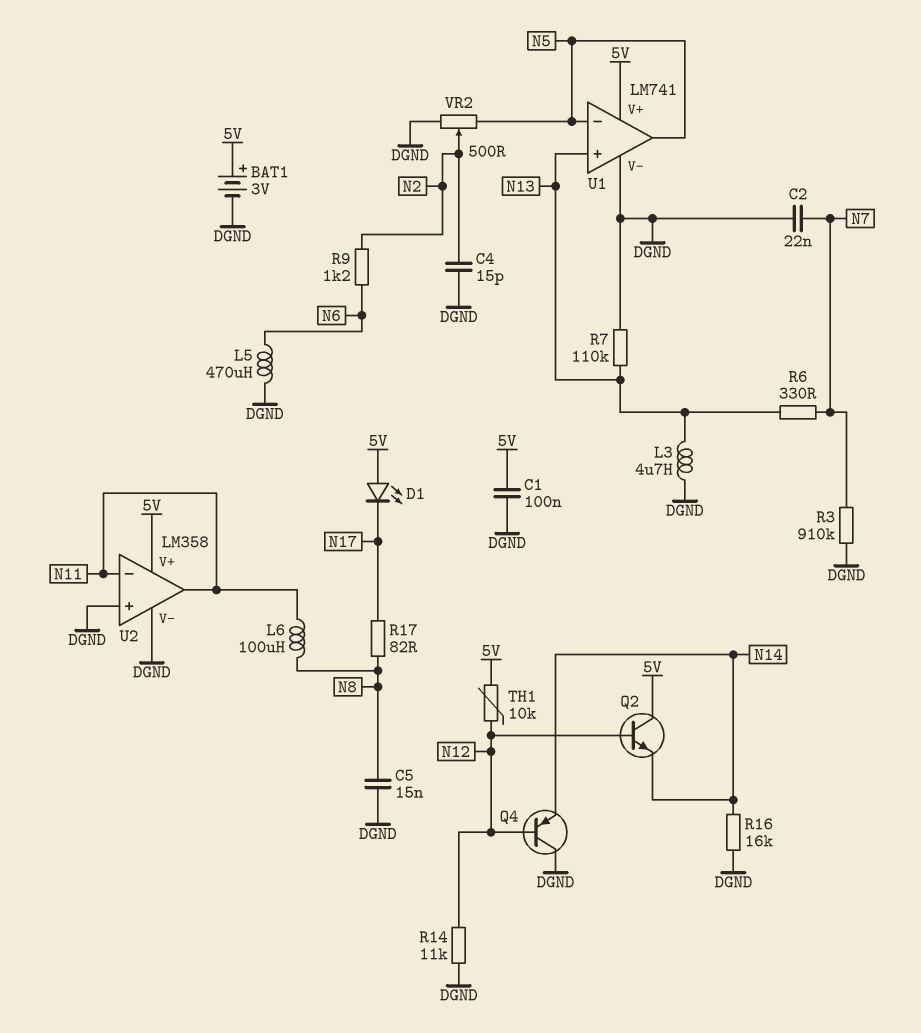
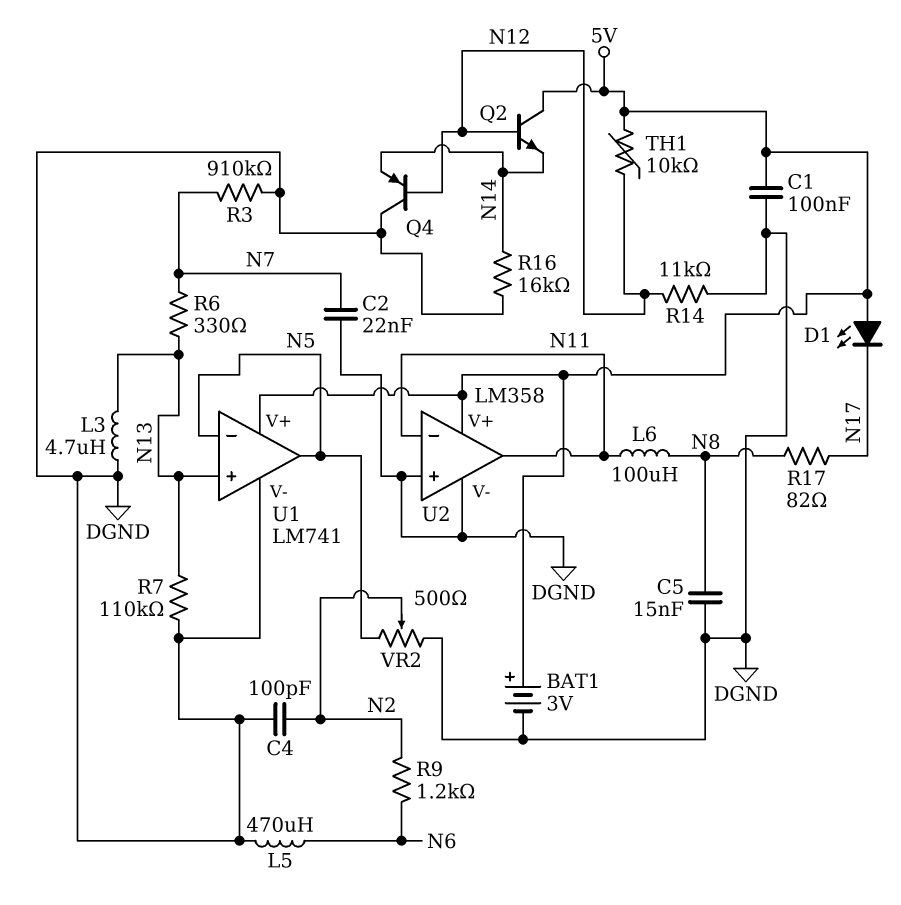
C4: 15pF (DGND, N2) -> 100pF (DGND, N2)

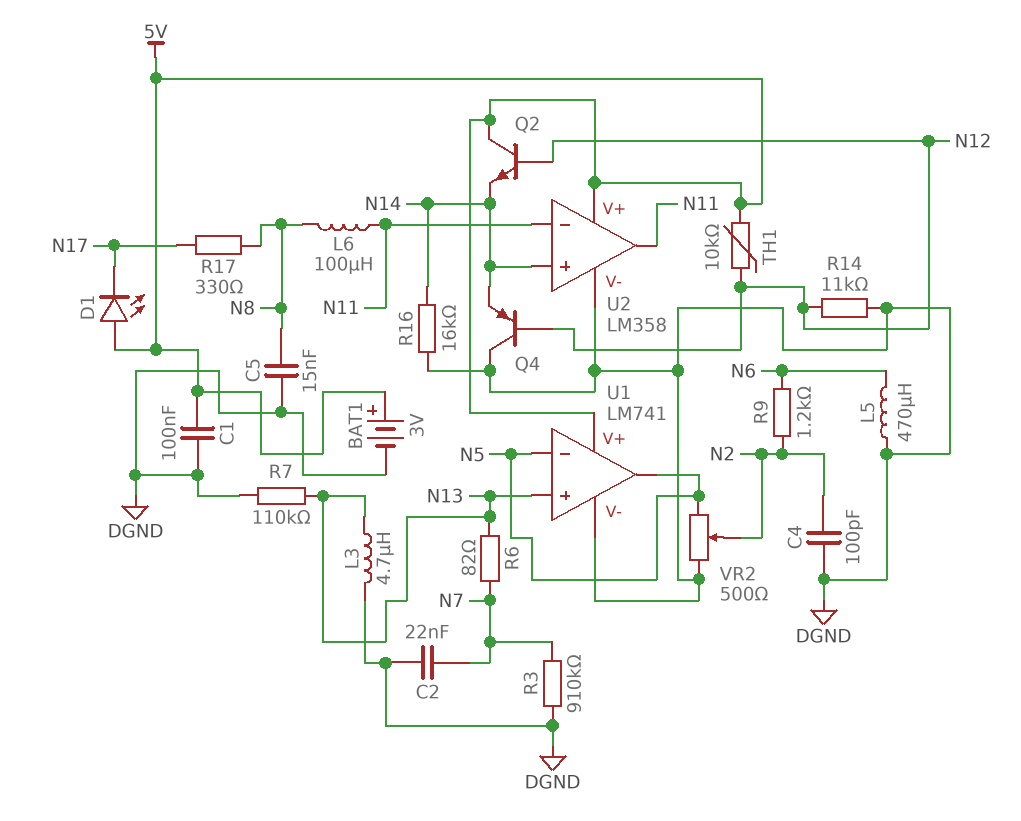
R6: 330 (N7, N13) -> 82 (N7, N13)
R17: 82 (N8, N17) -> 330 (N8, N17)
U2 pin in+: DGND -> N14

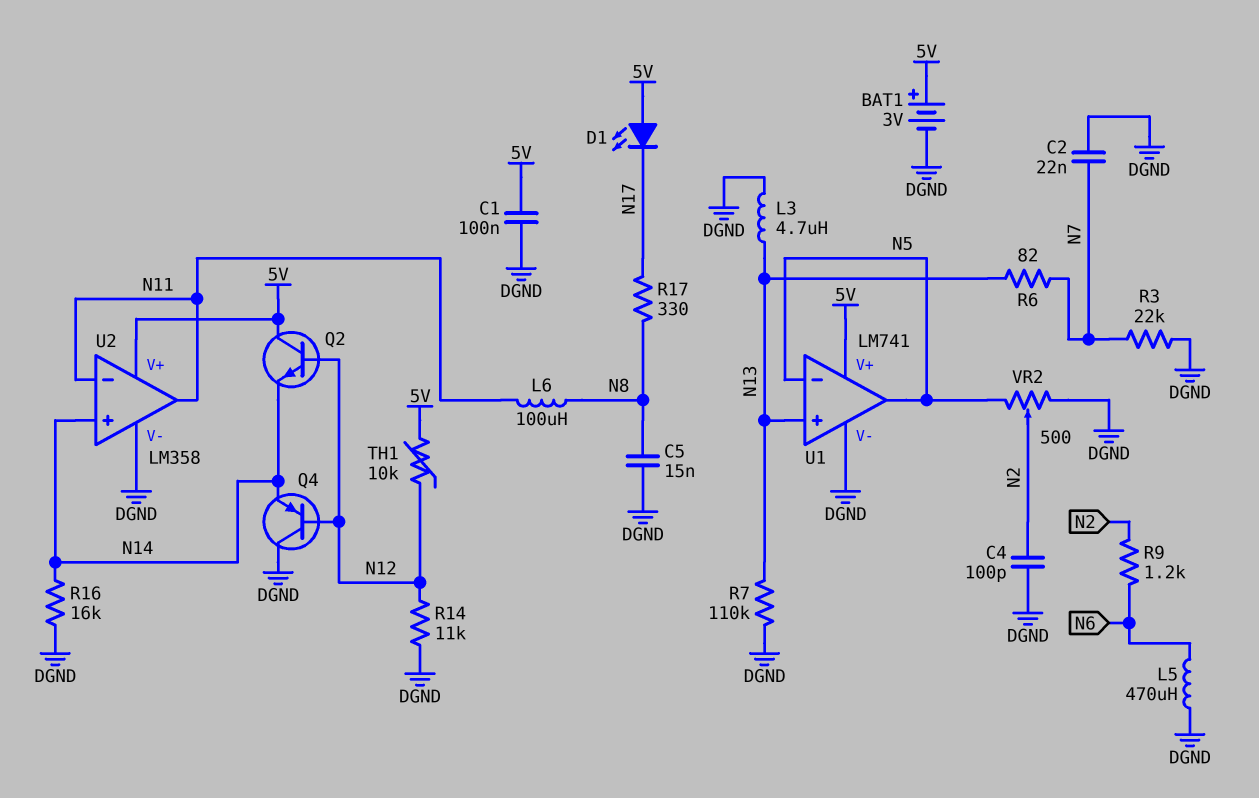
R3: 910k (DGND, N7) -> 22k (DGND, N7)

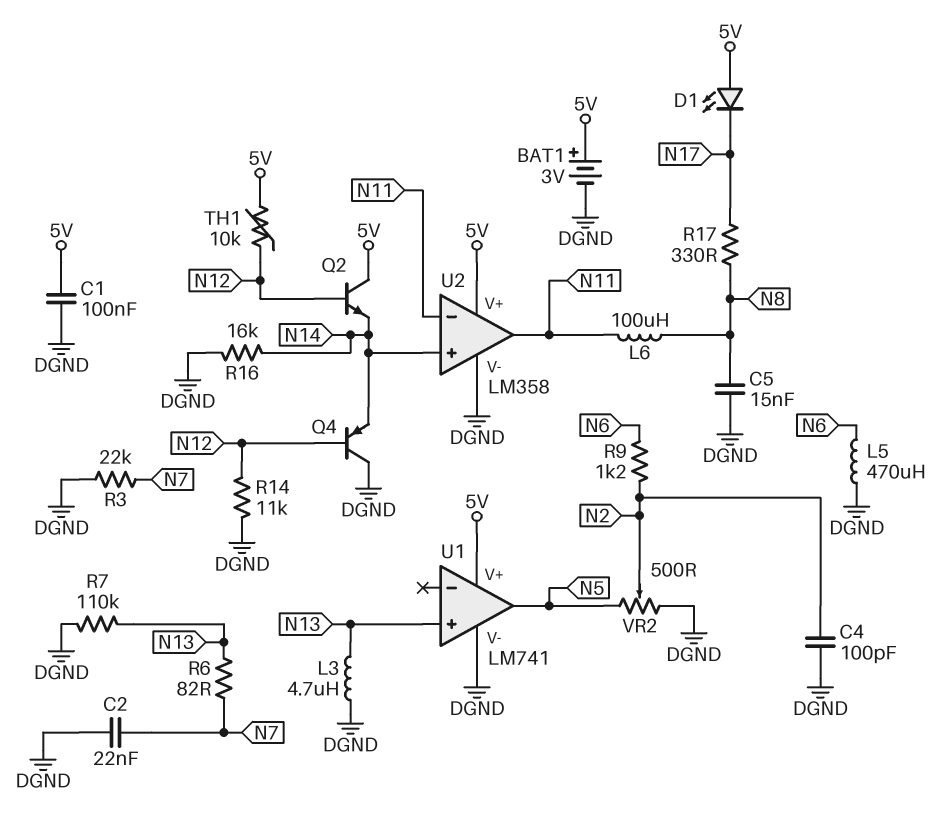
U1 pin in-: N5 -> none

